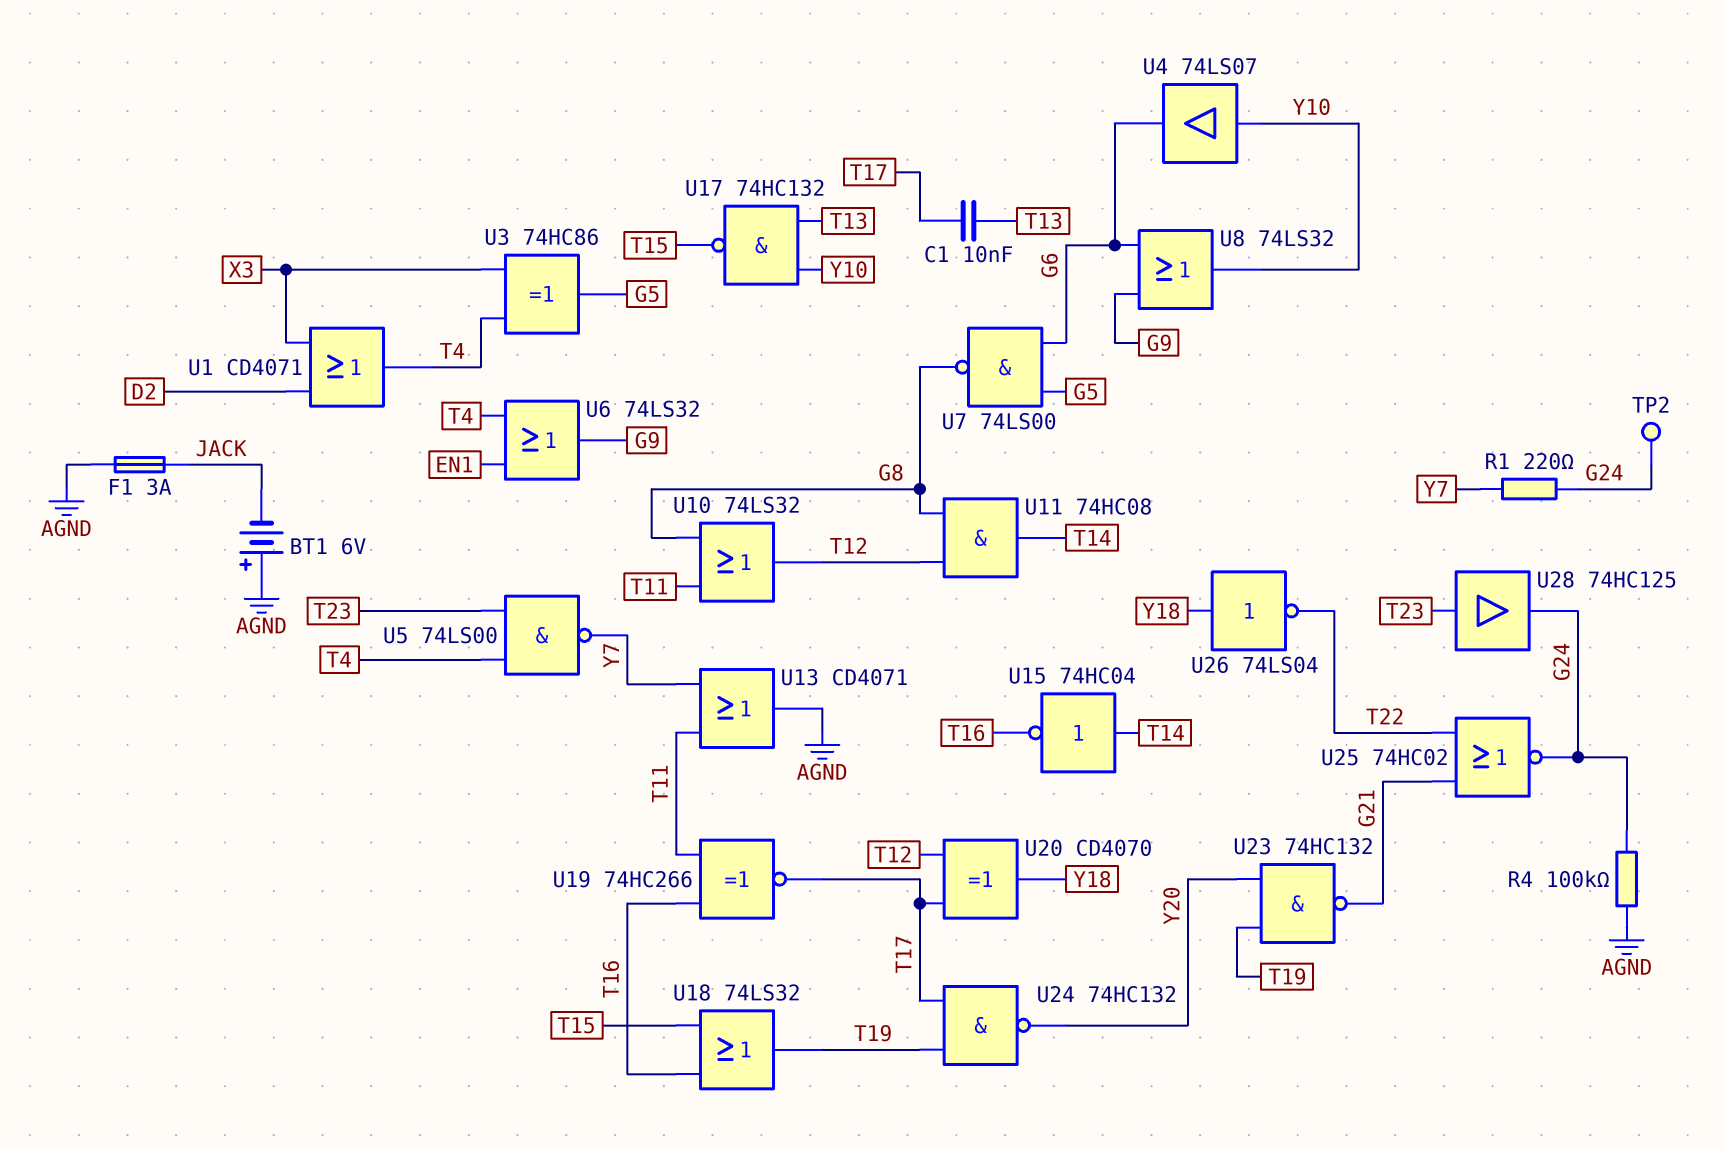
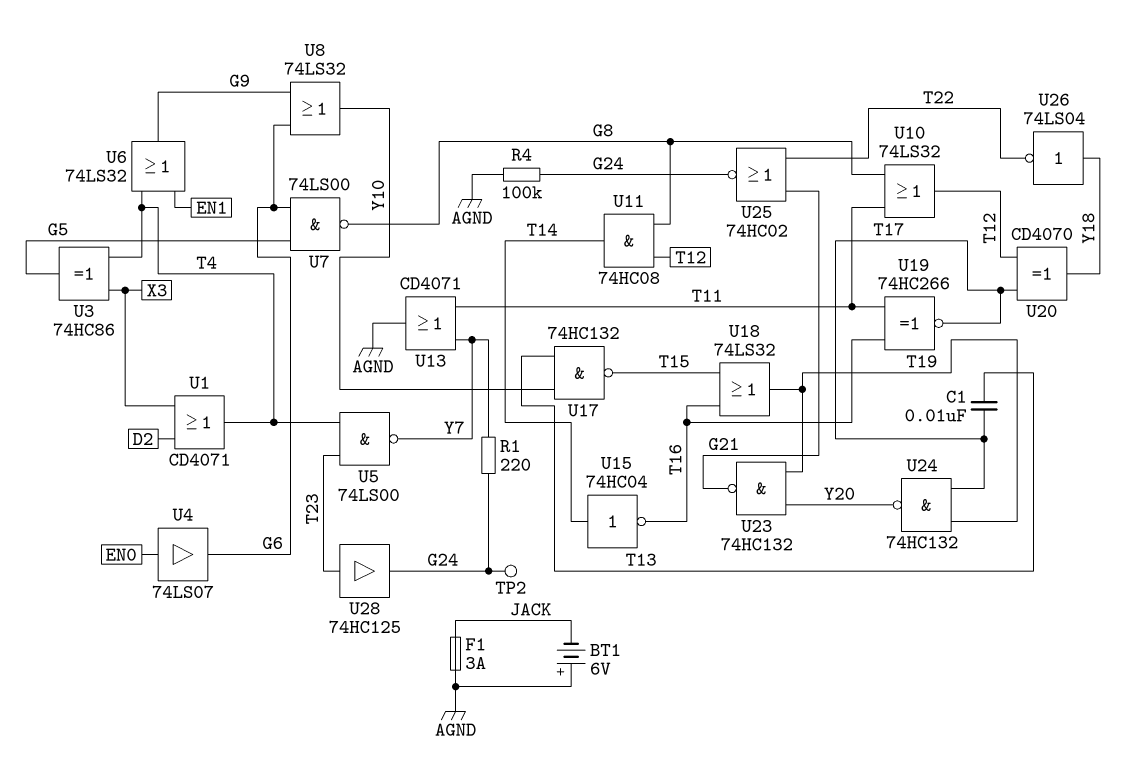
U4: buffer 74LS07 (in Y10, out G6) -> buffer 74LS07 (in EN0, out G6)

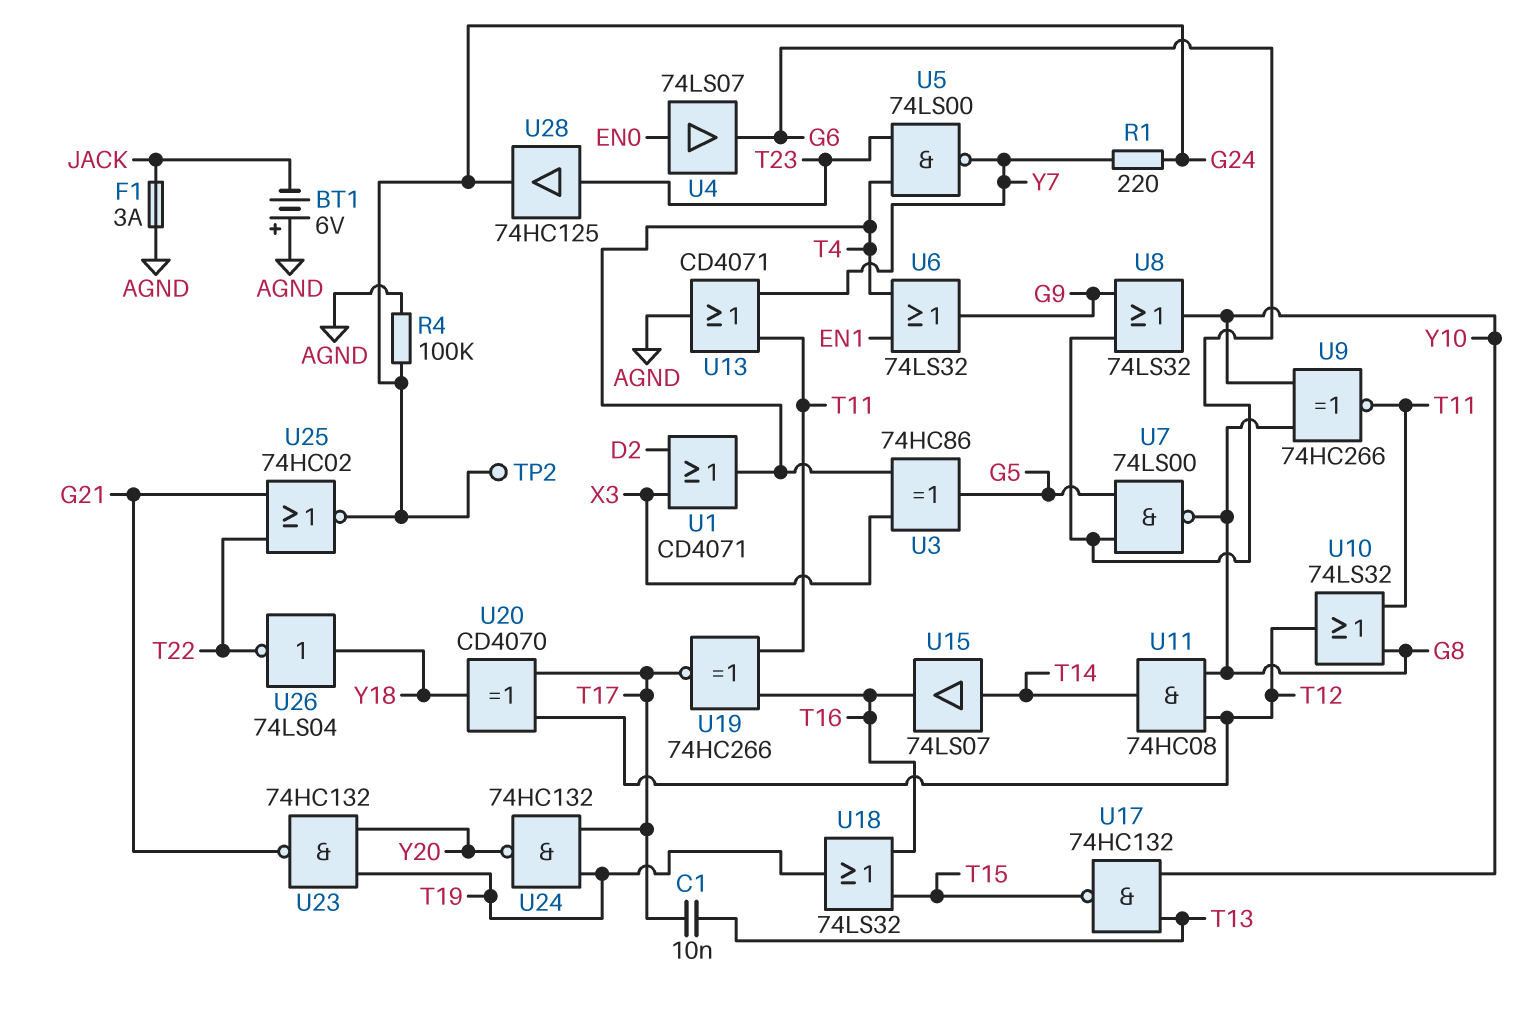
U9: none -> XNOR 74HC266 (in G8, in Y10, out T11)
U15: NOT 74HC04 (in T14, out T16) -> buffer 74LS07 (in T14, out T16)

